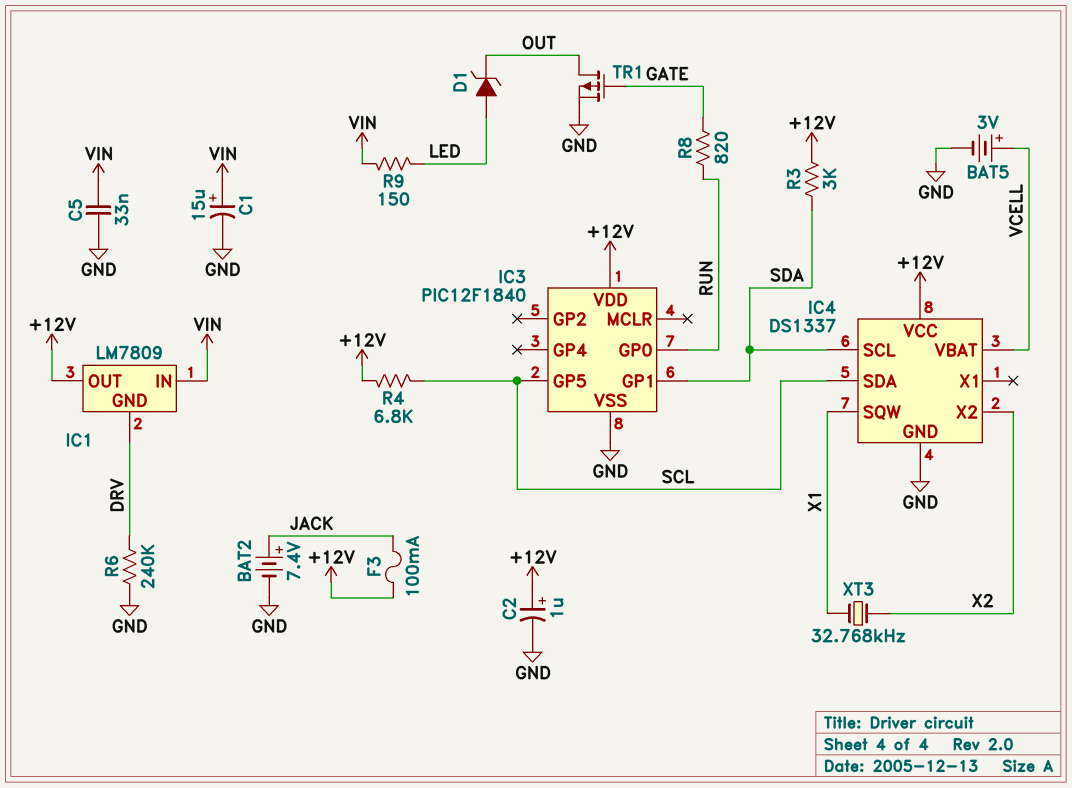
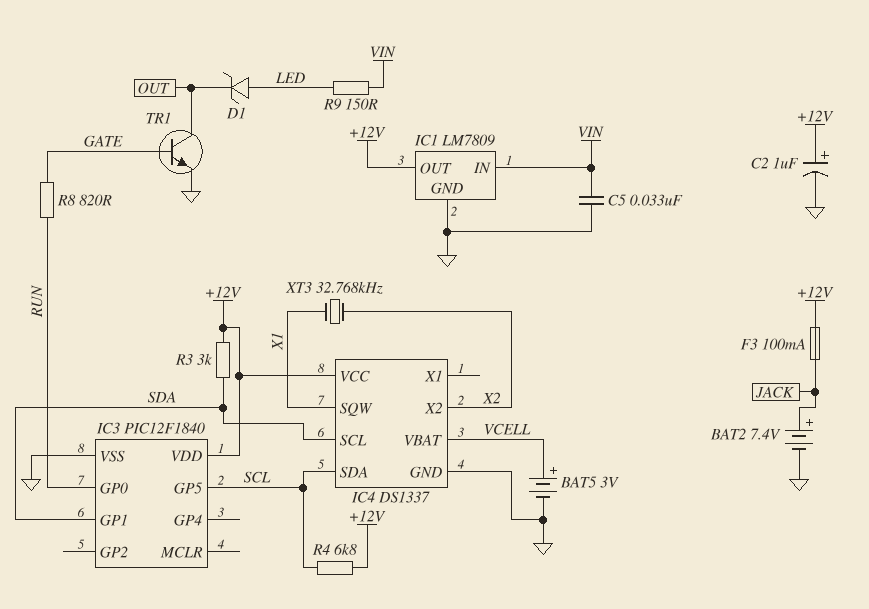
C1: 15uF (plus VIN, minus GND) -> none
IC1 pin GND: DRV -> GND
R6: 240k (DRV, GND) -> none
TR1: PMOS (G GATE, D OUT, S GND) -> NPN (B GATE, C OUT, E GND)

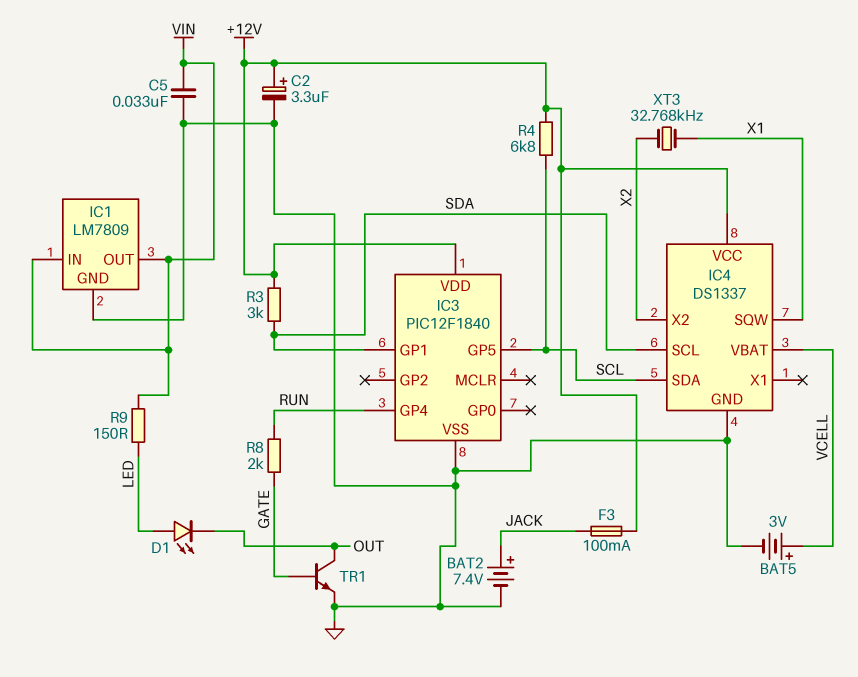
C2: 1uF (plus +12V, minus GND) -> 3.3uF (plus +12V, minus GND)
D1: zener (A LED, K OUT) -> LED (A LED, K OUT)
IC1 pin OUT: +12V -> VIN
IC3 pin GP0: RUN -> none
IC3 pin GP4: none -> RUN
R8: 820 (GATE, RUN) -> 2k (GATE, RUN)

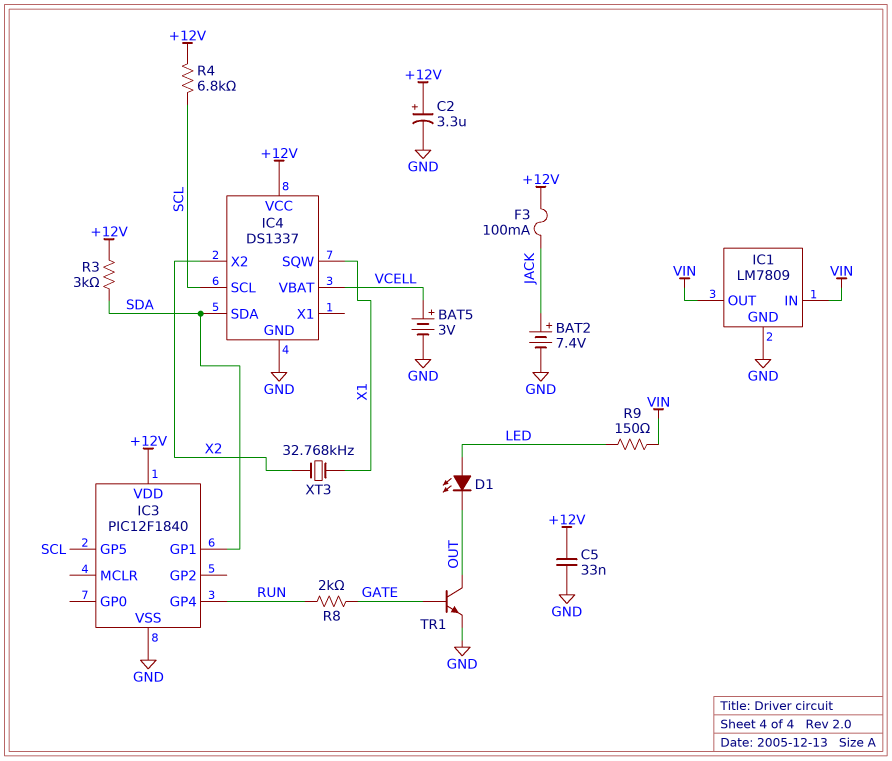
C5: 33nF (GND, VIN) -> 33nF (+12V, GND)
IC4 pin SCL: SDA -> SCL
IC4 pin SDA: SCL -> SDA

